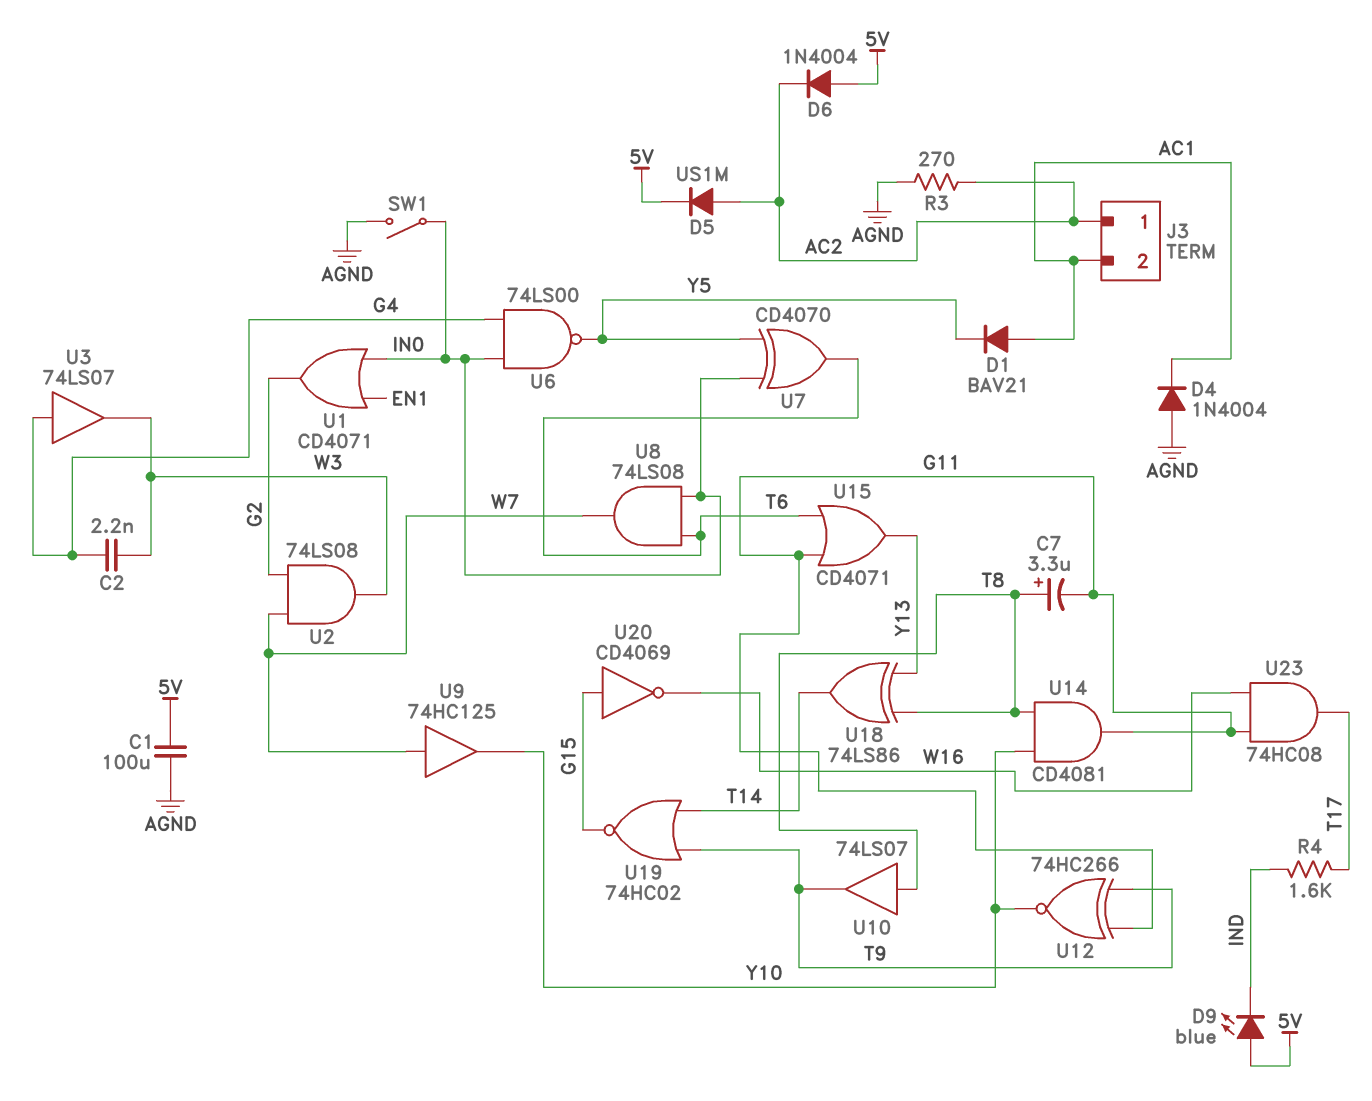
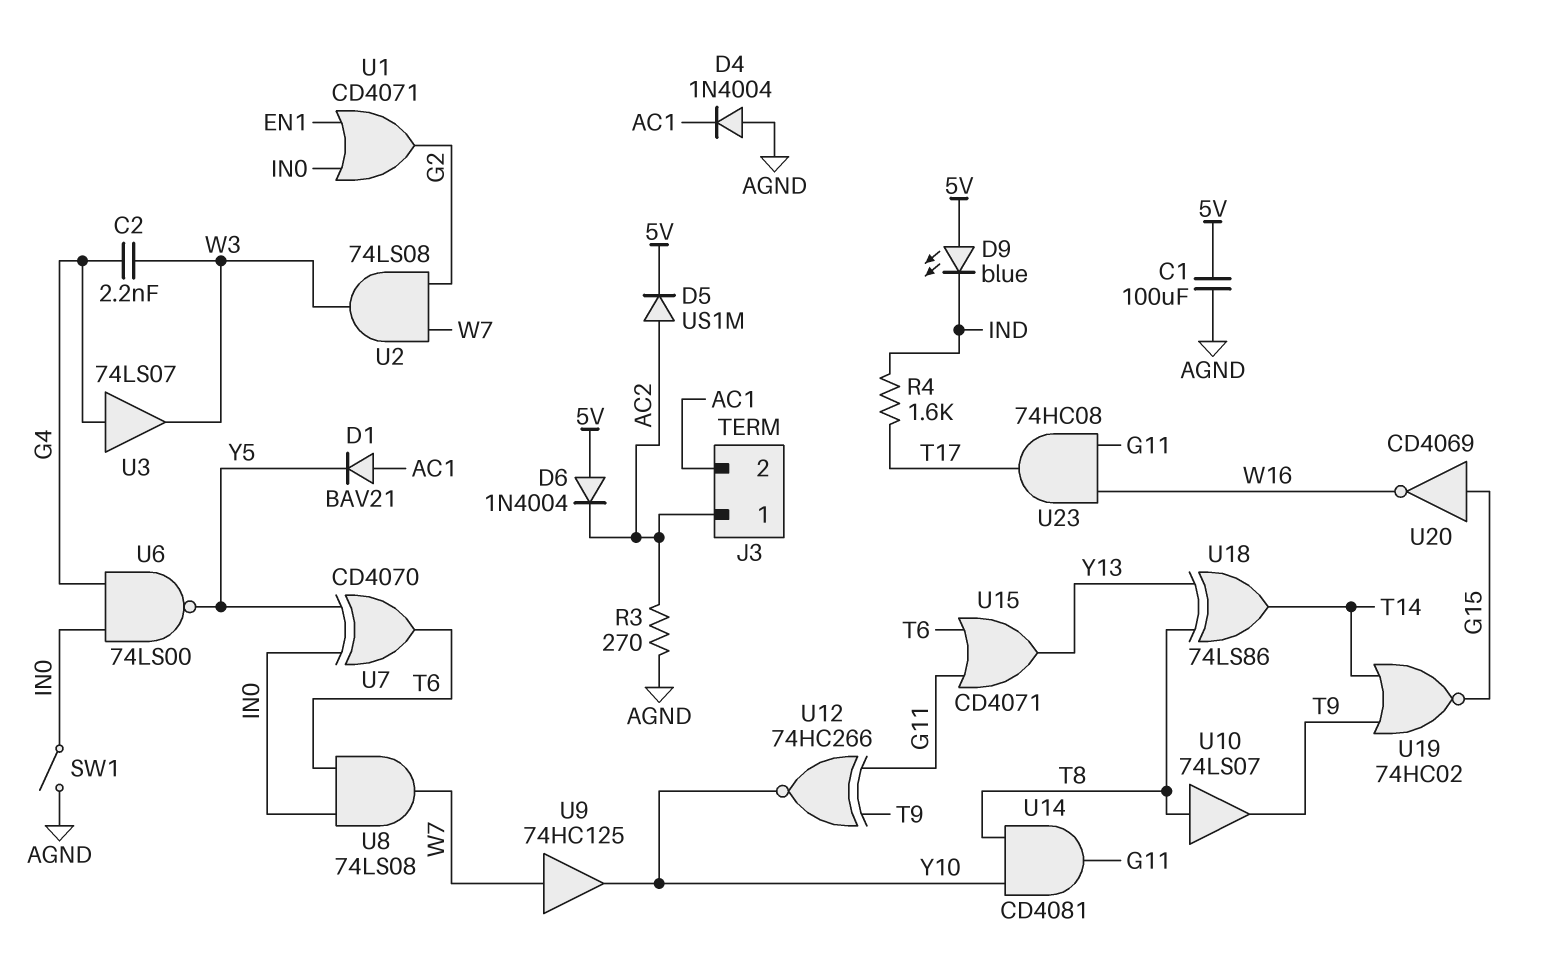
C7: 3.3uF (plus T8, minus G11) -> none

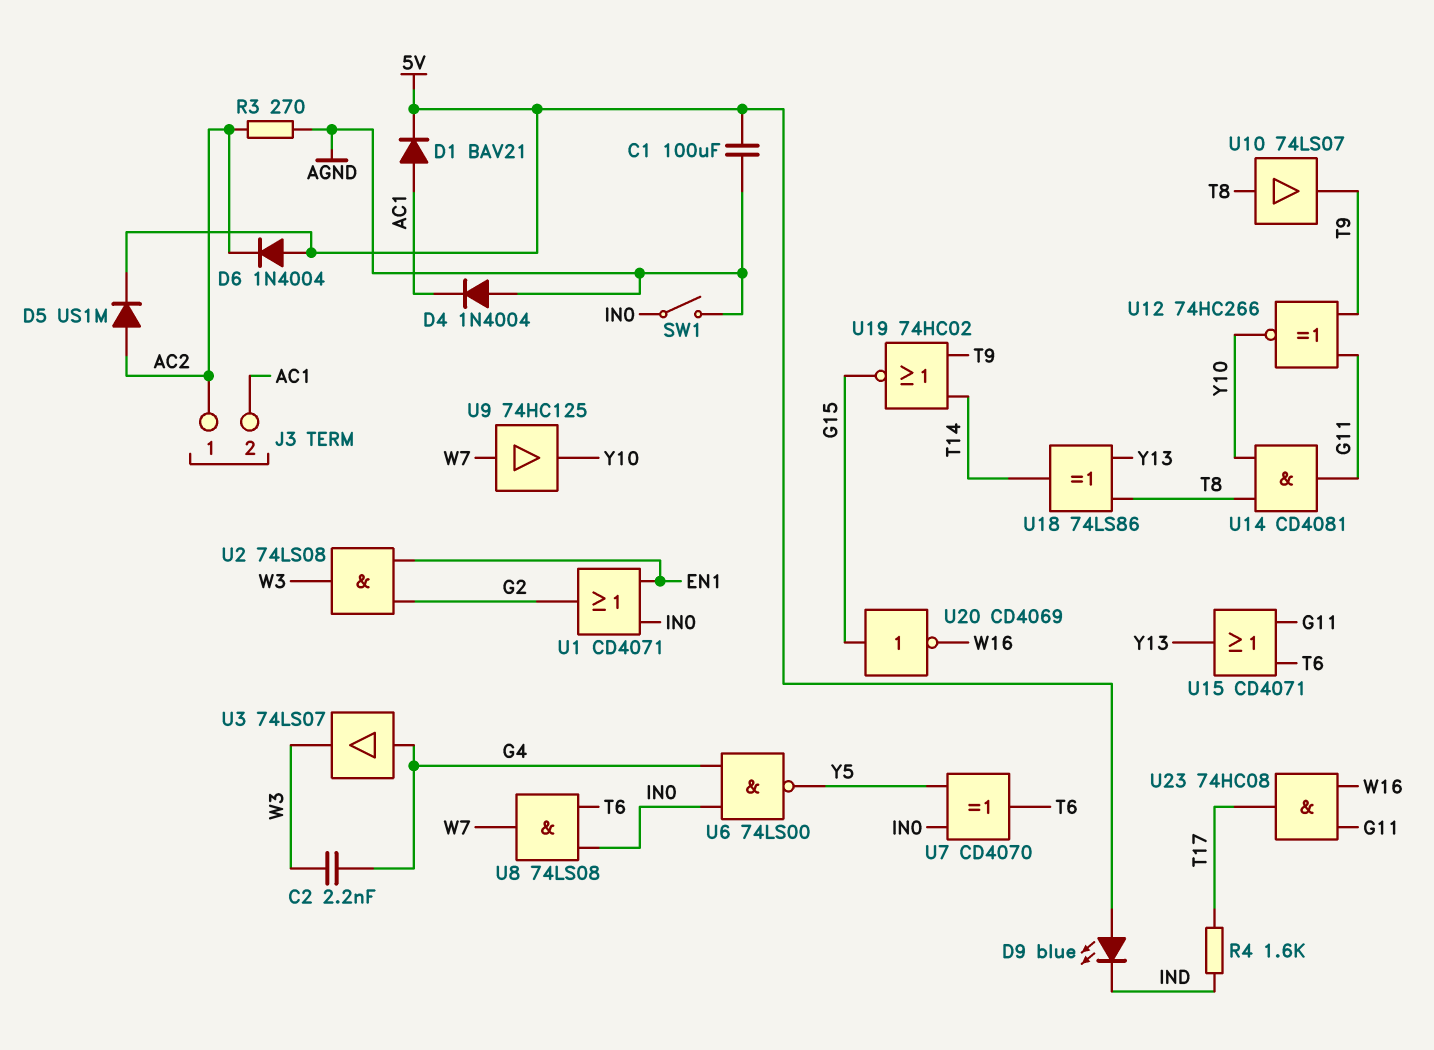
D1: diode BAV21 (A AC1, K Y5) -> diode BAV21 (A AC1, K 5V)
U2: AND 74LS08 (in G2, in W7, out W3) -> AND 74LS08 (in EN1, in G2, out W3)

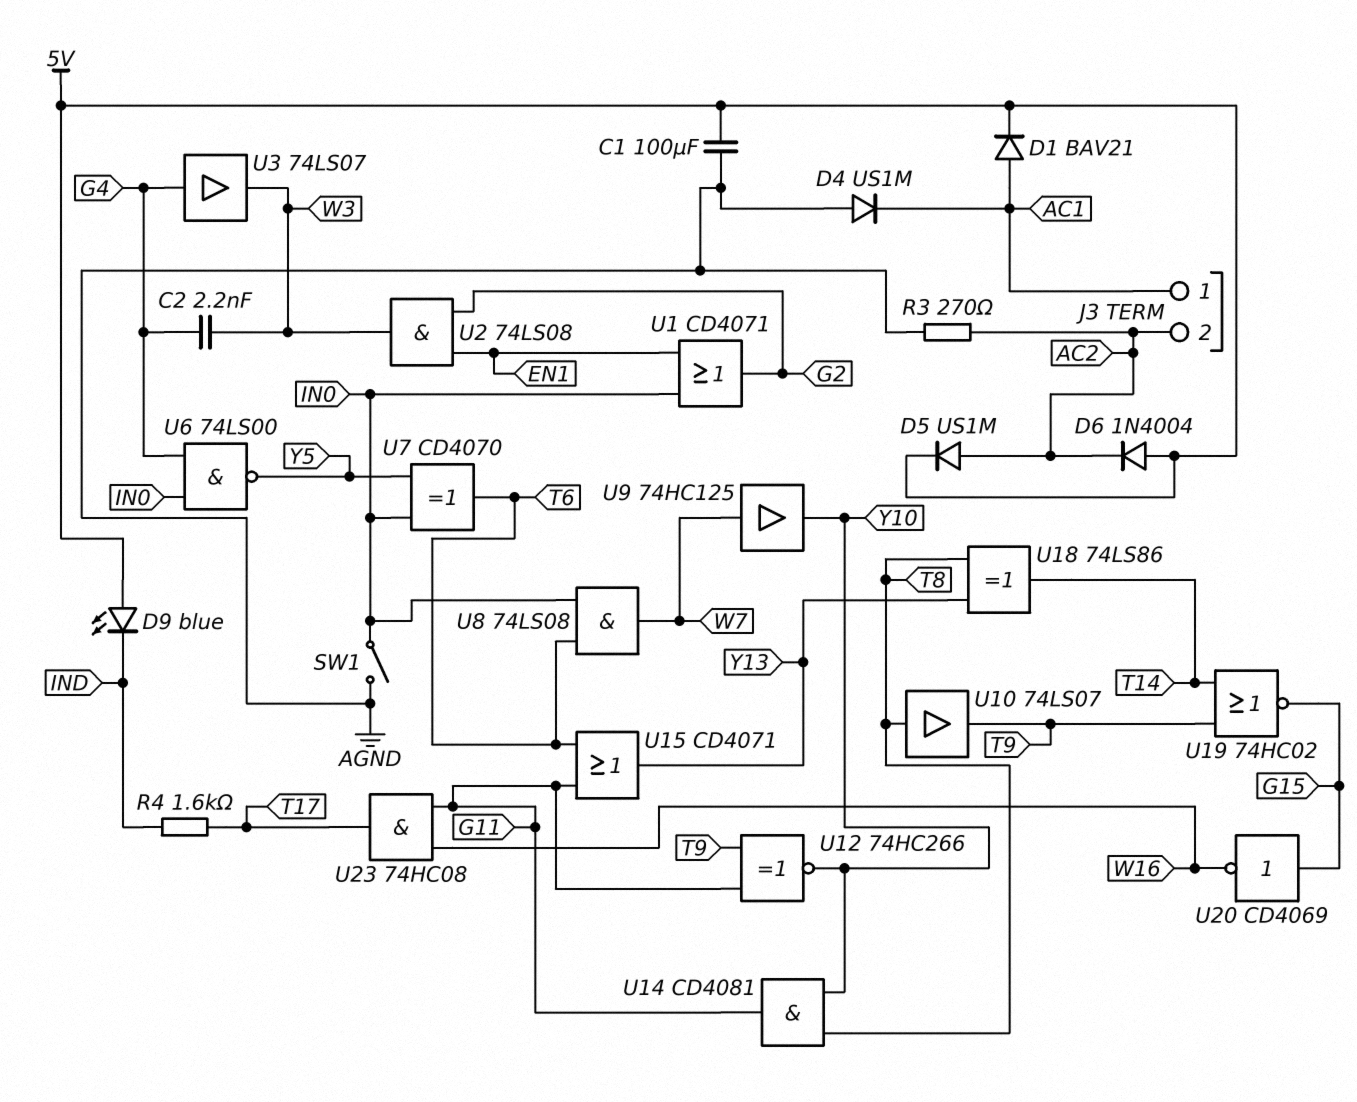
D4: diode 1N4004 (A AGND, K AC1) -> diode US1M (A AGND, K AC1)
J3 pin 1: AC2 -> AC1
J3 pin 2: AC1 -> AC2

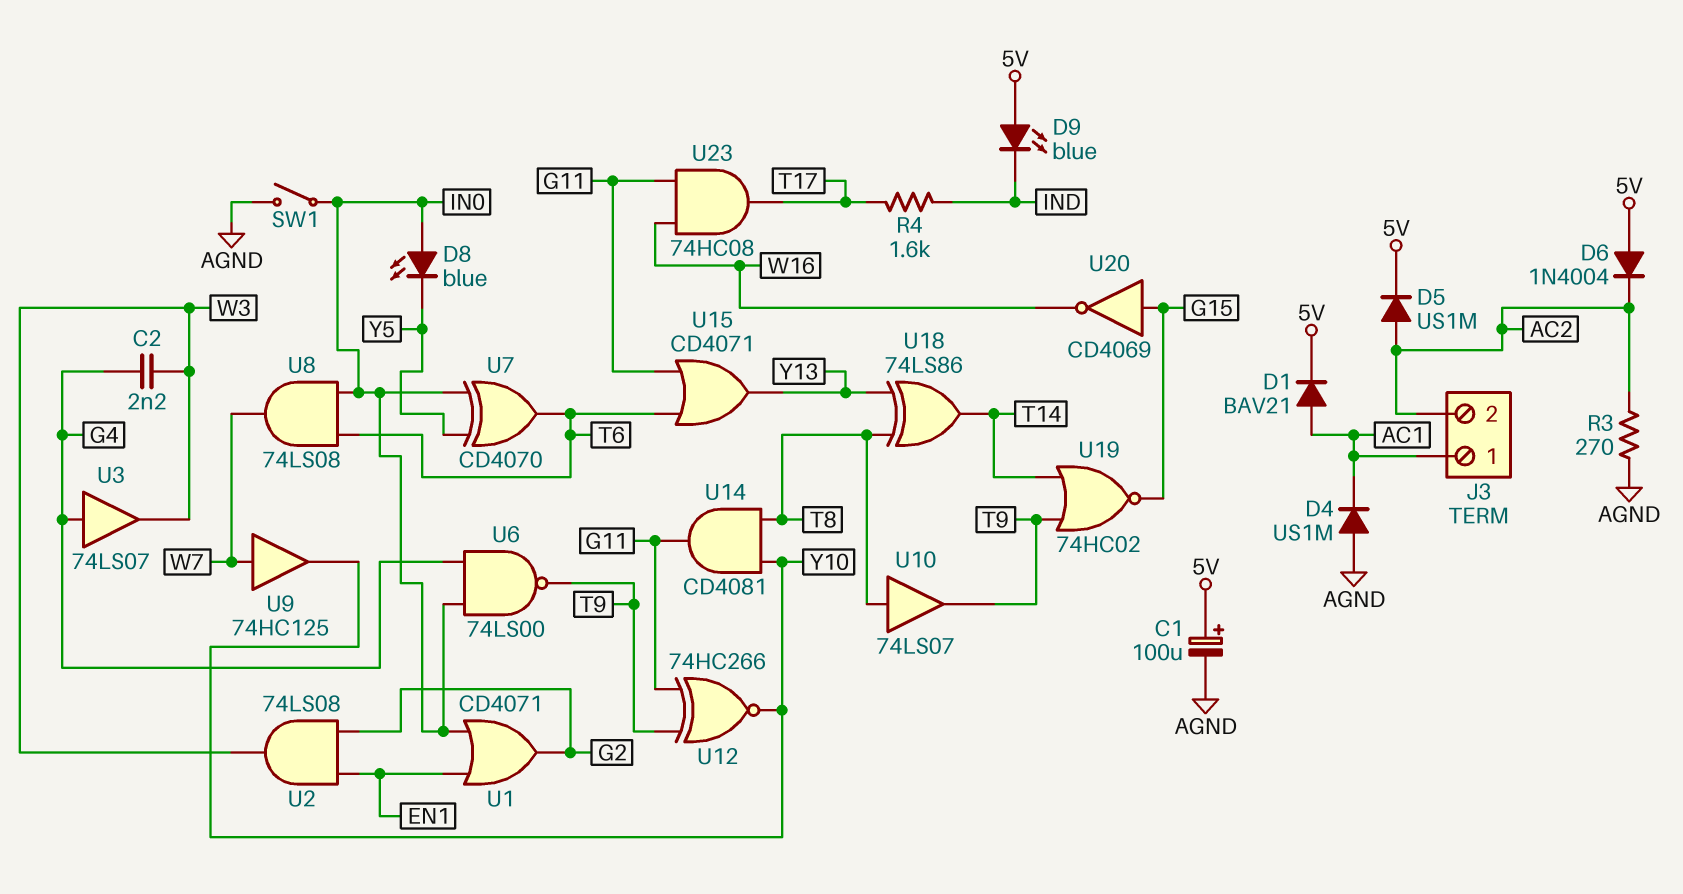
C1: 100uF (5V, AGND) -> 100uF (plus 5V, minus AGND)
D8: none -> LED blue (A IN0, K Y5)
U6: NAND 74LS00 (in G4, in IN0, out Y5) -> NAND 74LS00 (in G4, in IN0, out T9)

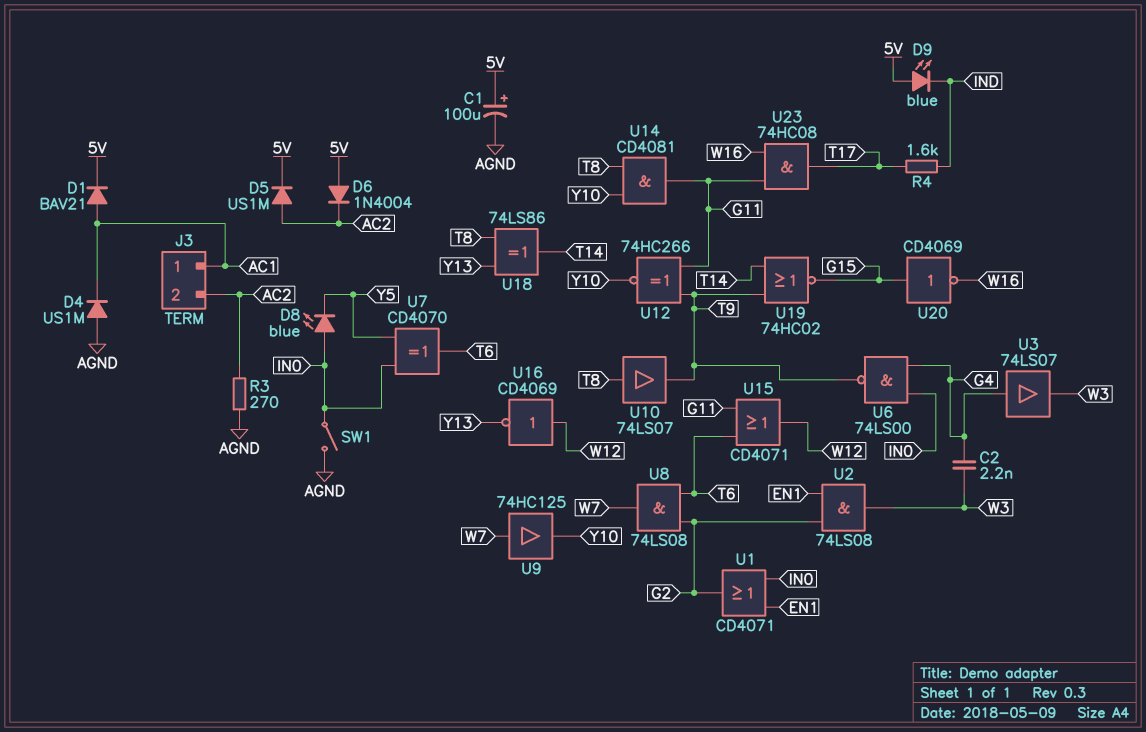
U8: AND 74LS08 (in IN0, in T6, out W7) -> AND 74LS08 (in G2, in T6, out W7)
U15: OR CD4071 (in G11, in T6, out Y13) -> OR CD4071 (in G11, in T6, out W12)
U16: none -> NOT CD4069 (in W12, out Y13)

